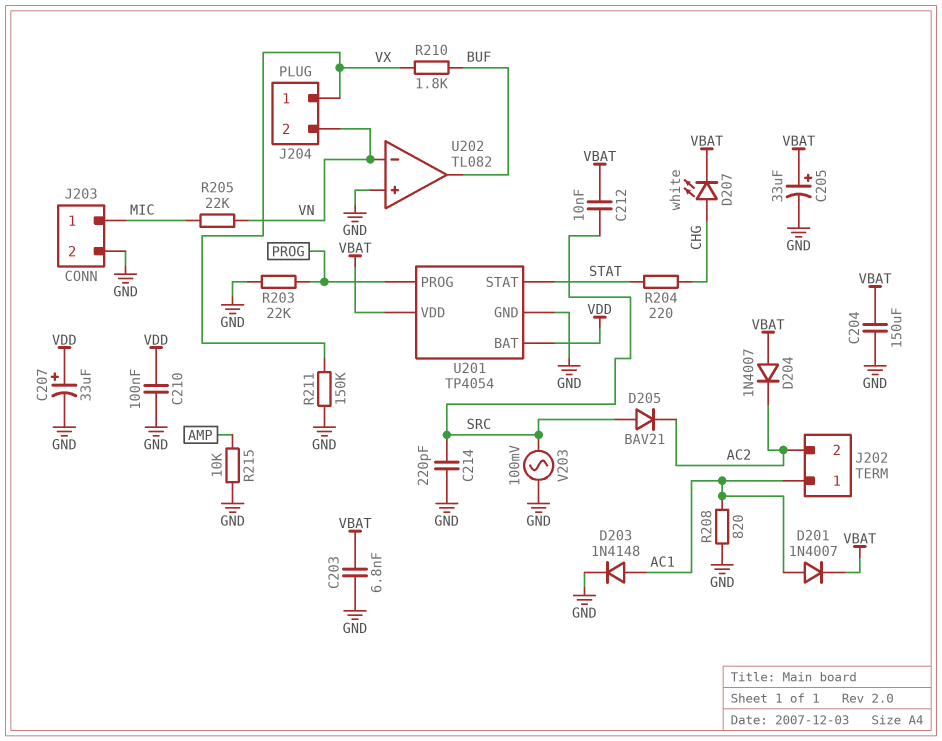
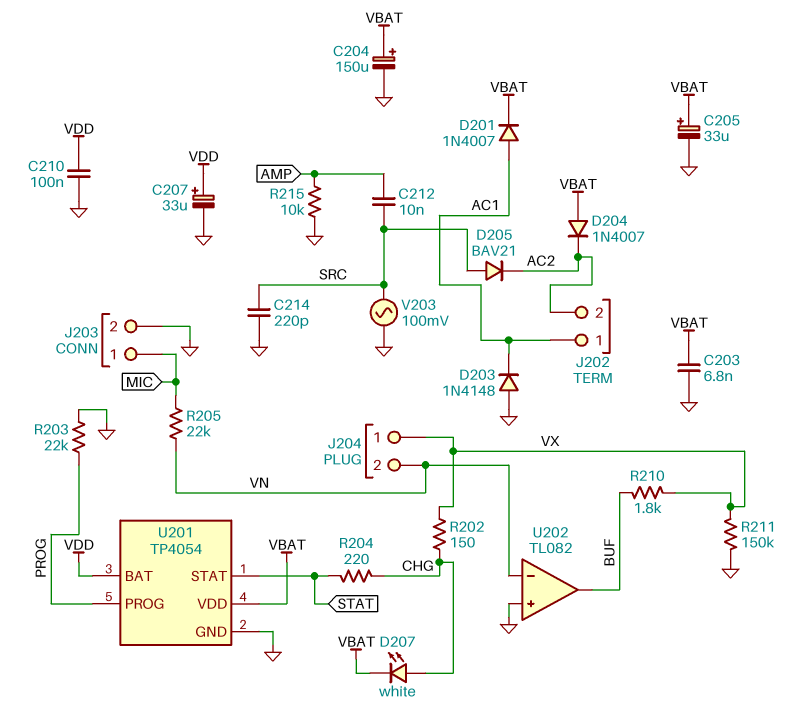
C204: 150uF (GND, VBAT) -> 150uF (plus VBAT, minus GND)
C212: 10nF (SRC, VBAT) -> 10nF (AMP, SRC)
D203: diode 1N4148 (A AC1, K GND) -> diode 1N4148 (A GND, K AC1)
R202: none -> 150 (CHG, VX)
R208: 820 (AC1, GND) -> none

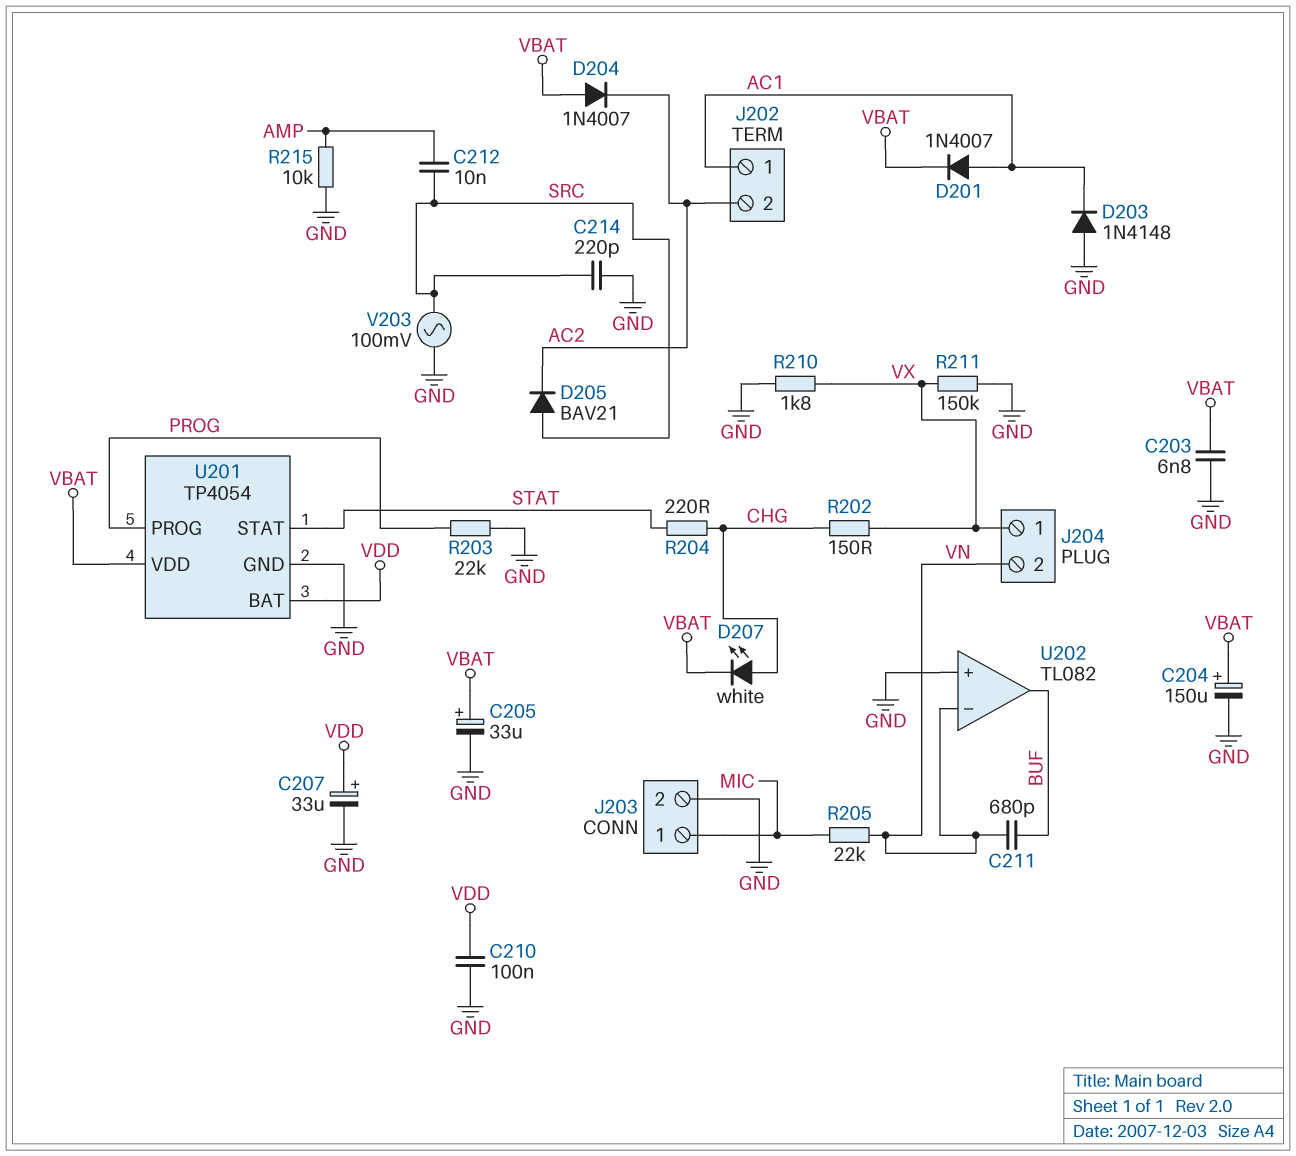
C211: none -> 680pF (BUF, VN)
R210: 1.8k (BUF, VX) -> 1.8k (GND, VX)

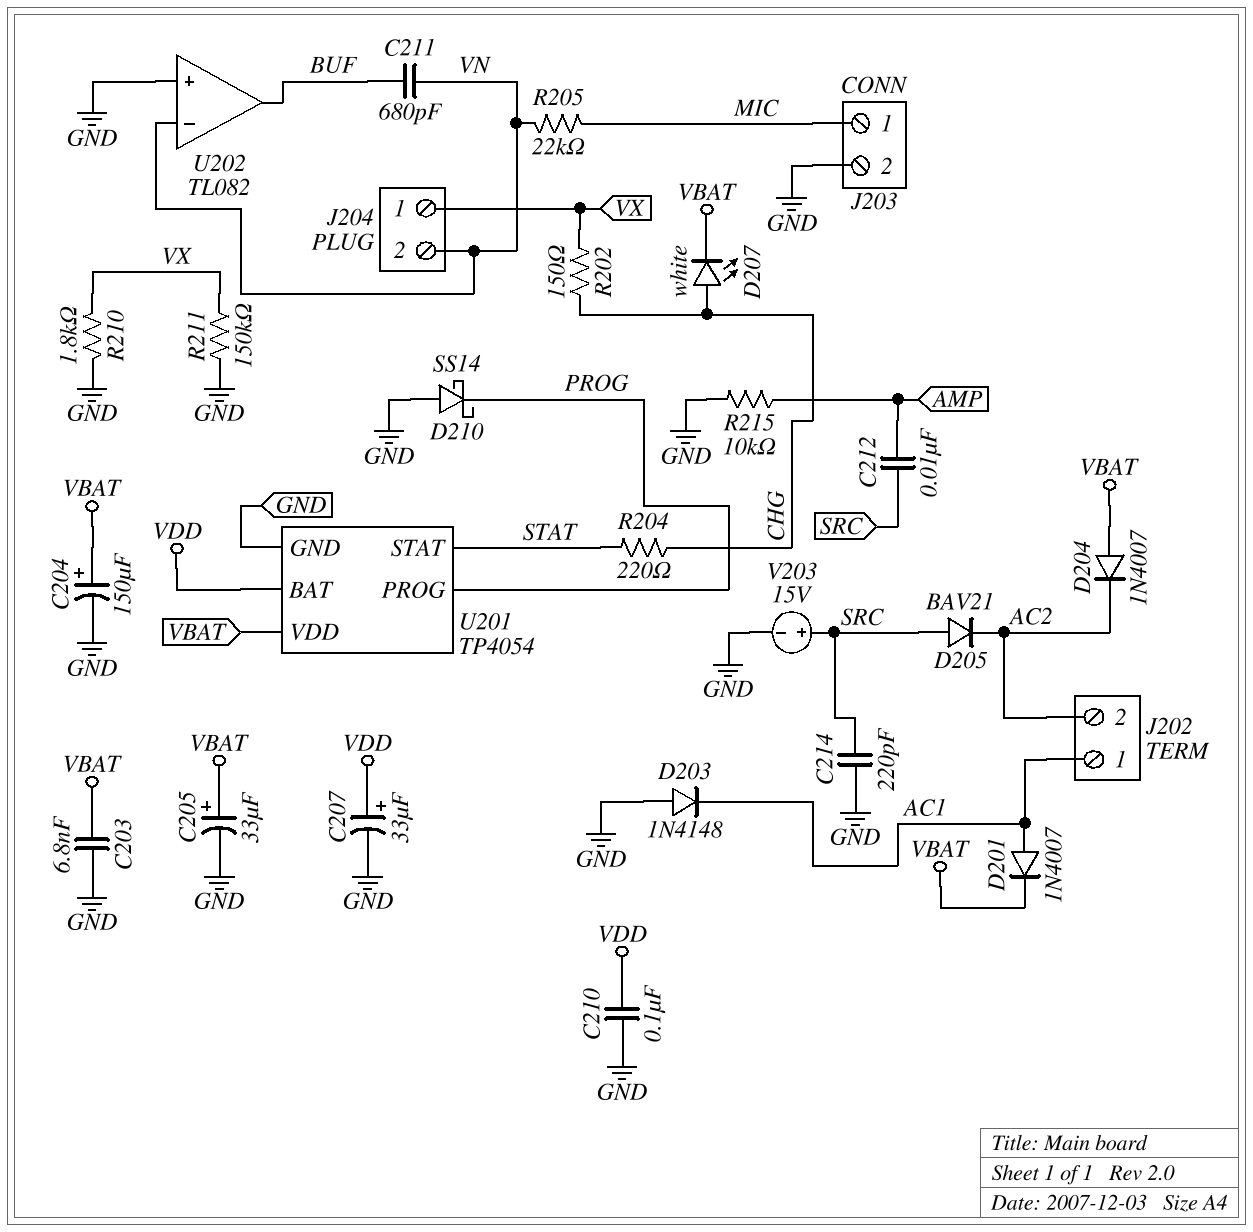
D210: none -> schottky SS14 (A GND, K PROG)
R203: 22k (GND, PROG) -> none
V203: AC 100mV (GND, SRC) -> 15V (plus SRC, minus GND)

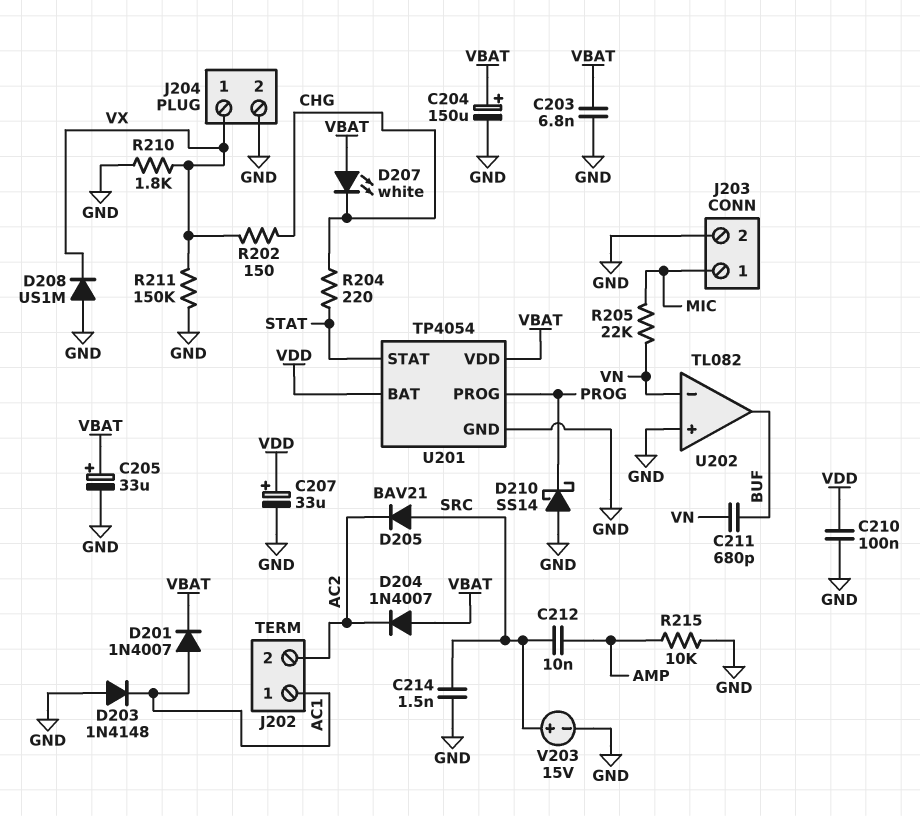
C214: 220pF (GND, SRC) -> 1.5nF (GND, SRC)
D207: LED white (A CHG, K VBAT) -> LED white (A VBAT, K CHG)
D208: none -> diode US1M (A GND, K VX)
J204 pin 2: VN -> GND

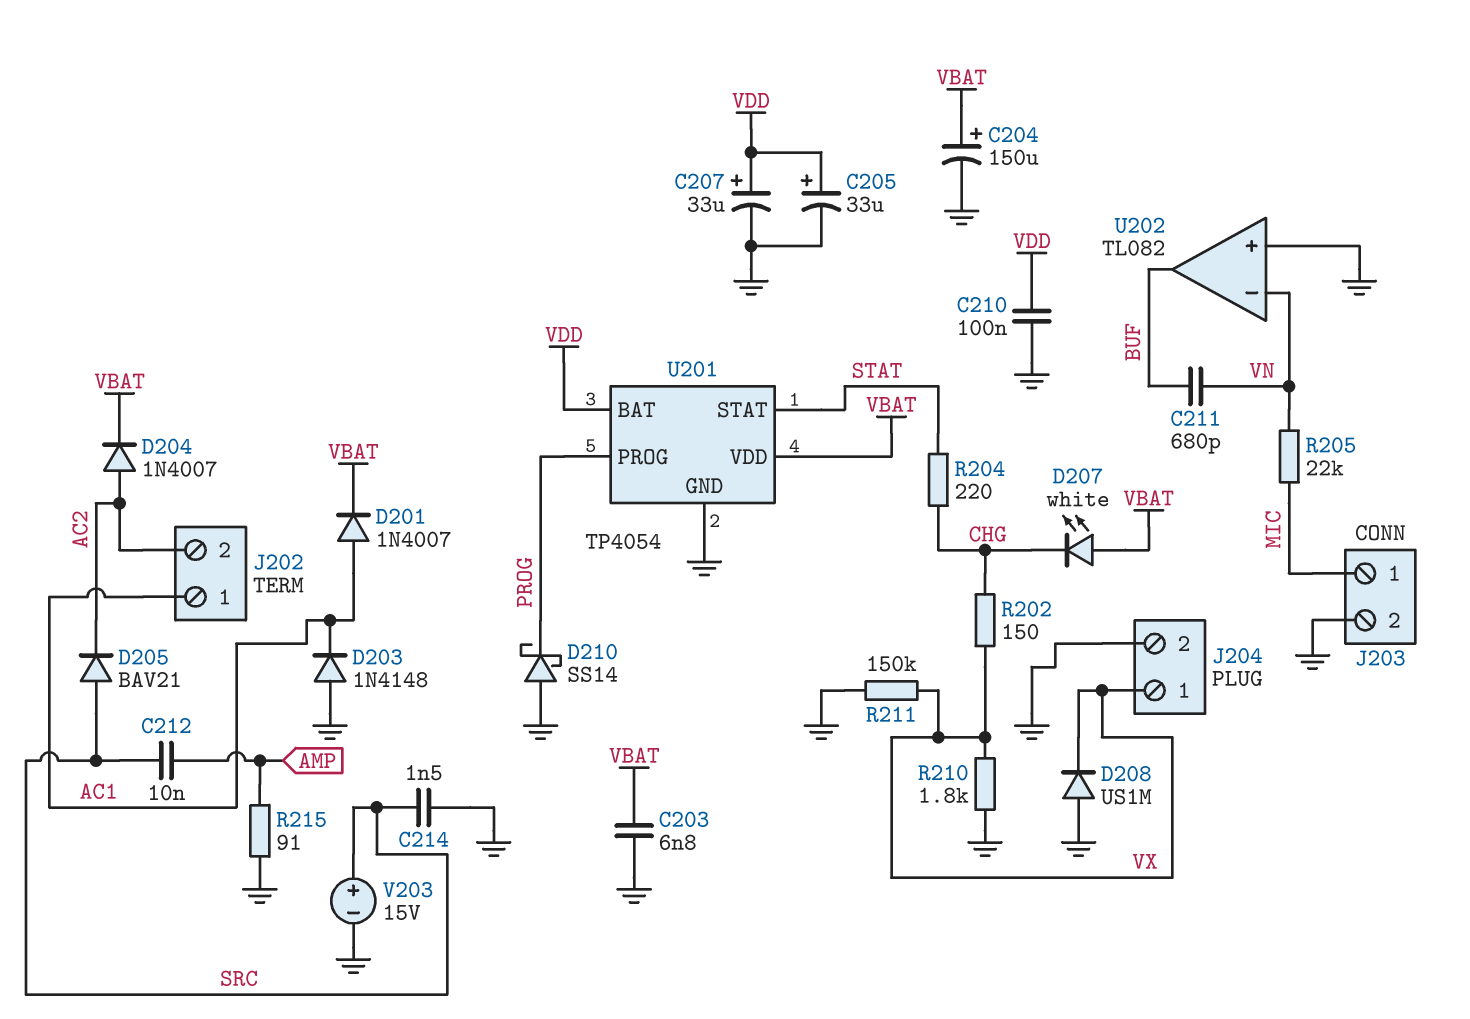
C205: 33uF (plus VBAT, minus GND) -> 33uF (plus VDD, minus GND)
D204: diode 1N4007 (A VBAT, K AC2) -> diode 1N4007 (A AC2, K VBAT)
R215: 10k (AMP, GND) -> 91 (AMP, GND)

